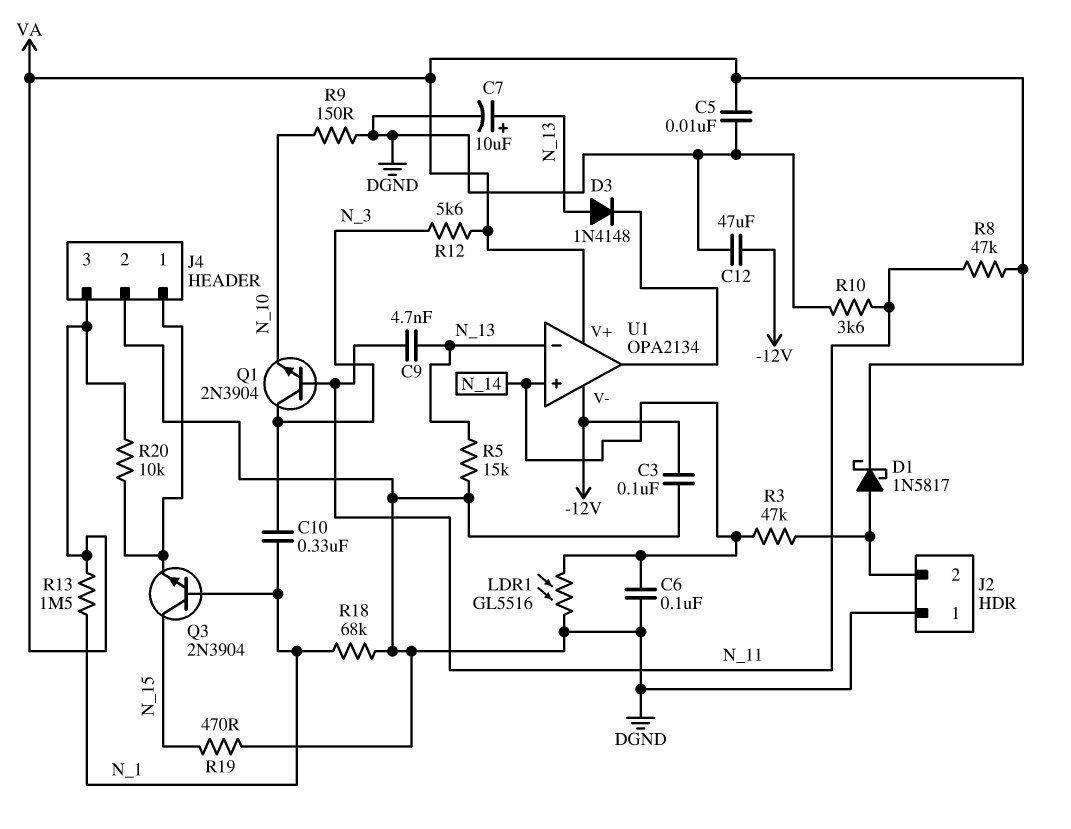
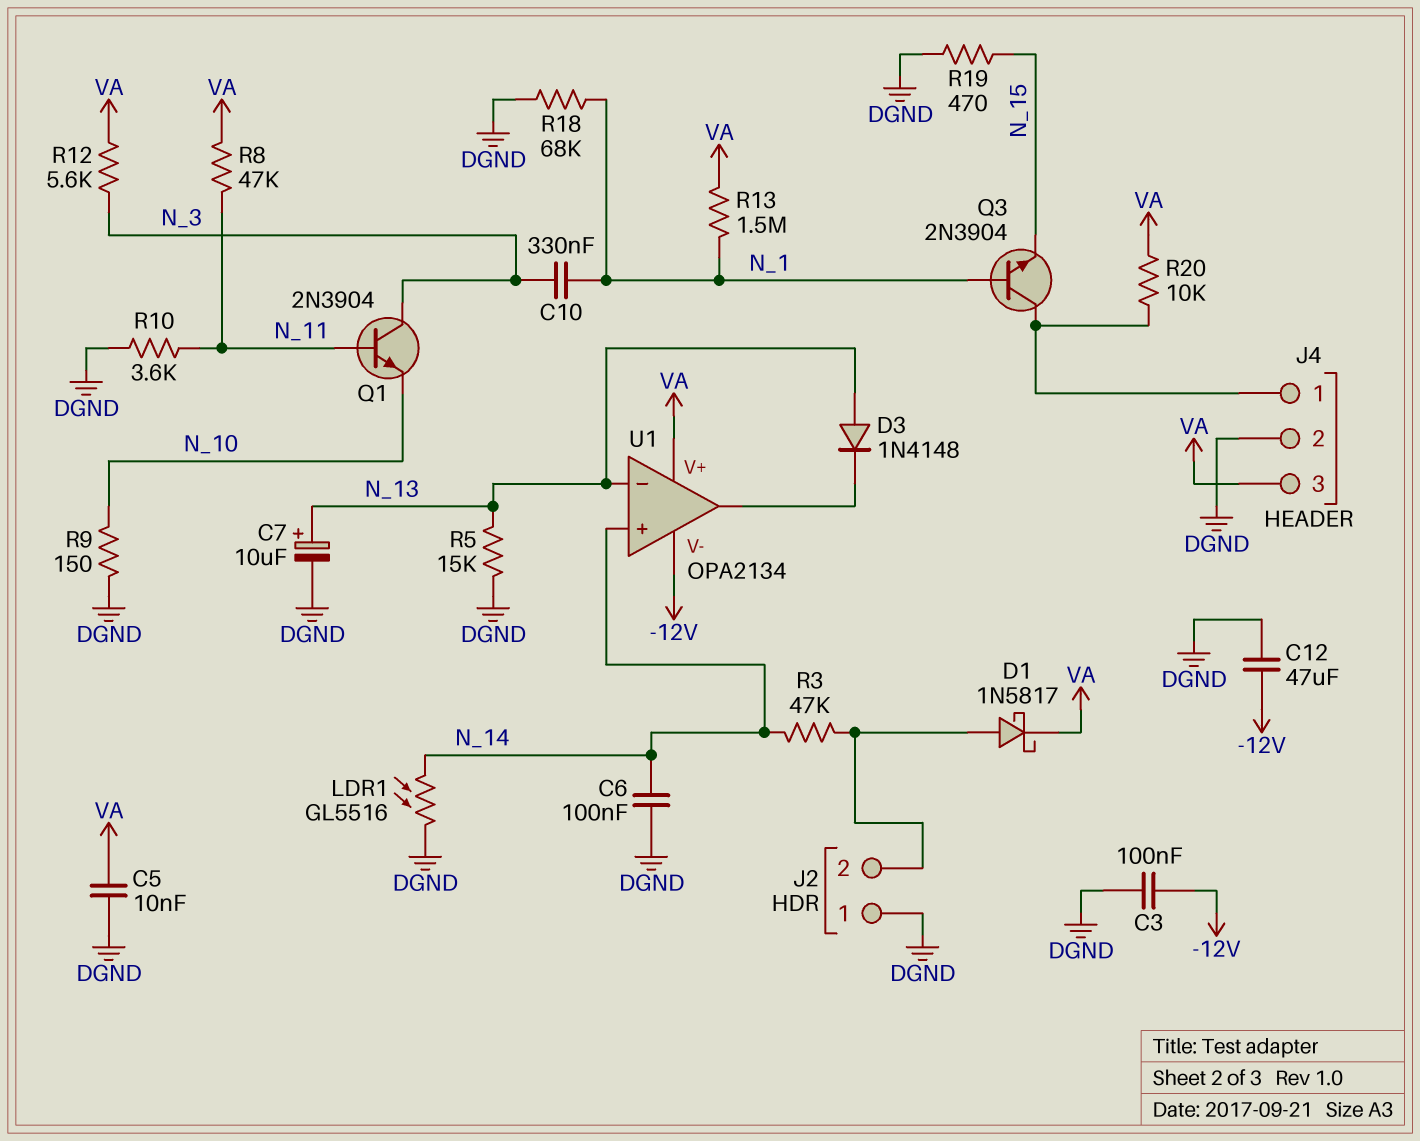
C9: 4.7nF (N_11, N_13) -> none
Q3: NPN 2N3904 (B N_1, C N_15, E J4/1) -> NPN 2N3904 (B N_1, C J4/1, E N_15)

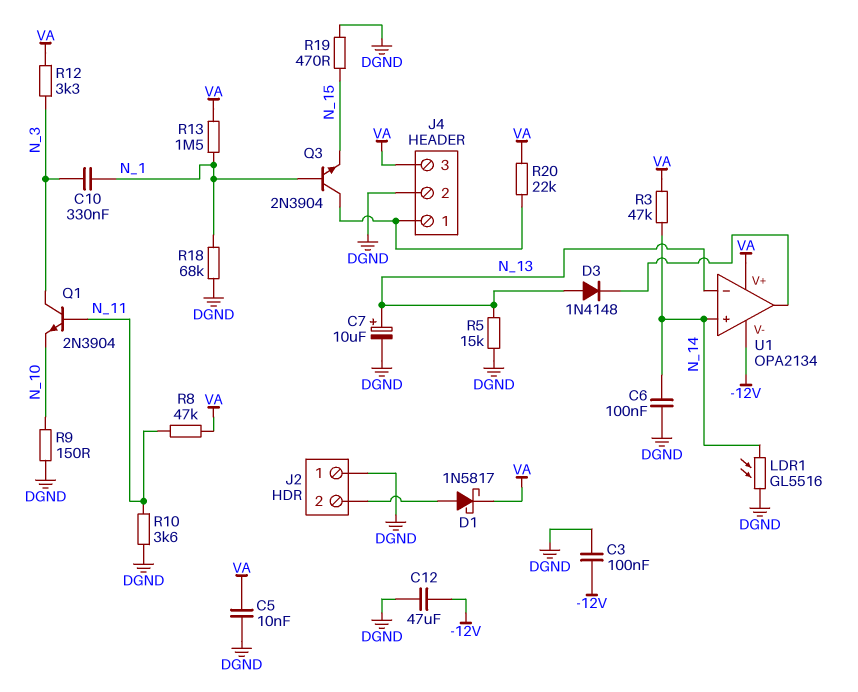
R3: 47k (J2/2, N_14) -> 47k (N_14, VA)
R12: 5.6k (N_3, VA) -> 3.3k (N_3, VA)
R20: 10k (J4/1, VA) -> 22k (J4/1, VA)

